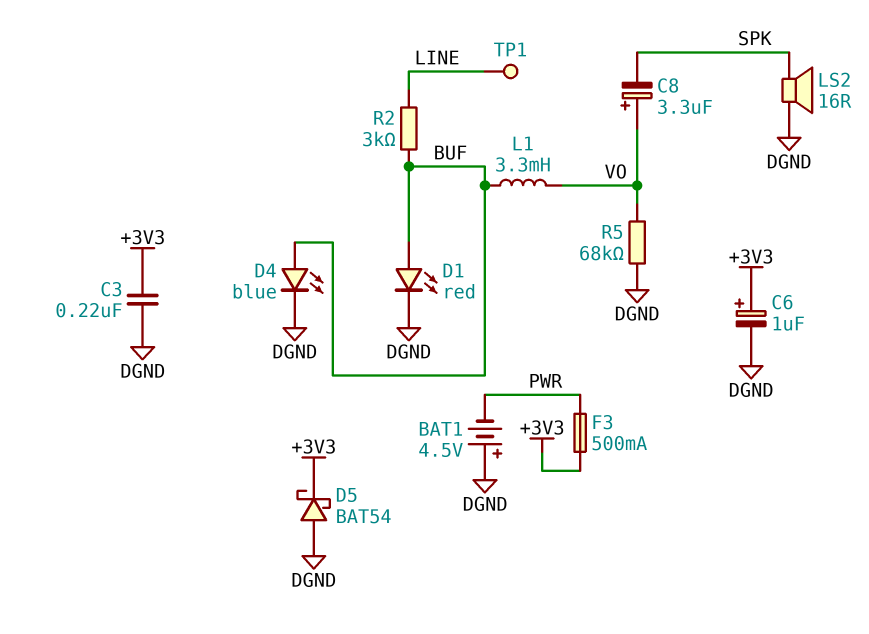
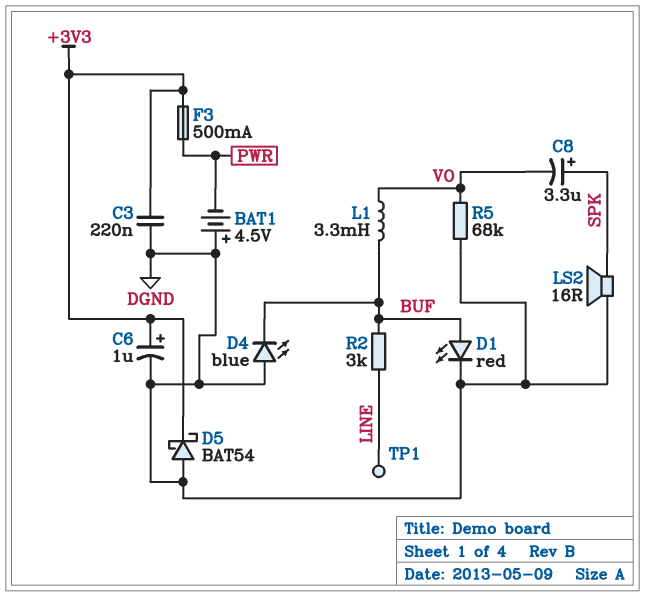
C8: 3.3uF (plus VO, minus SPK) -> 3.3uF (plus SPK, minus VO)
D4: LED blue (A BUF, K DGND) -> LED blue (A DGND, K BUF)

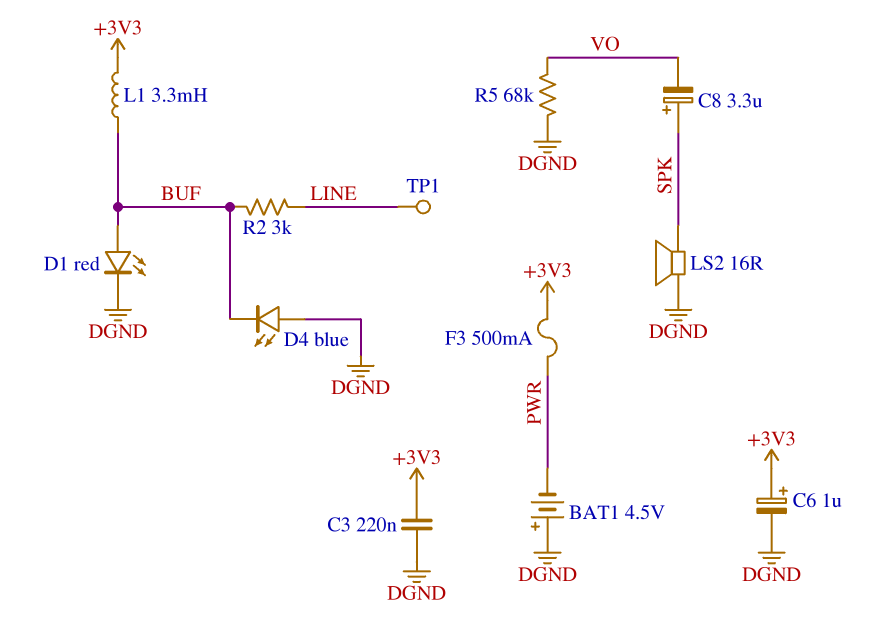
D5: schottky BAT54 (A DGND, K +3V3) -> none
L1: 3.3mH (BUF, VO) -> 3.3mH (+3V3, BUF)

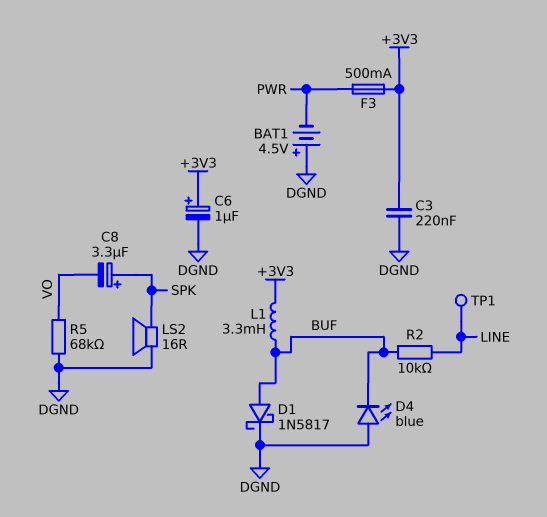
D1: LED red (A BUF, K DGND) -> schottky 1N5817 (A BUF, K DGND)
R2: 3k (BUF, LINE) -> 10k (BUF, LINE)

